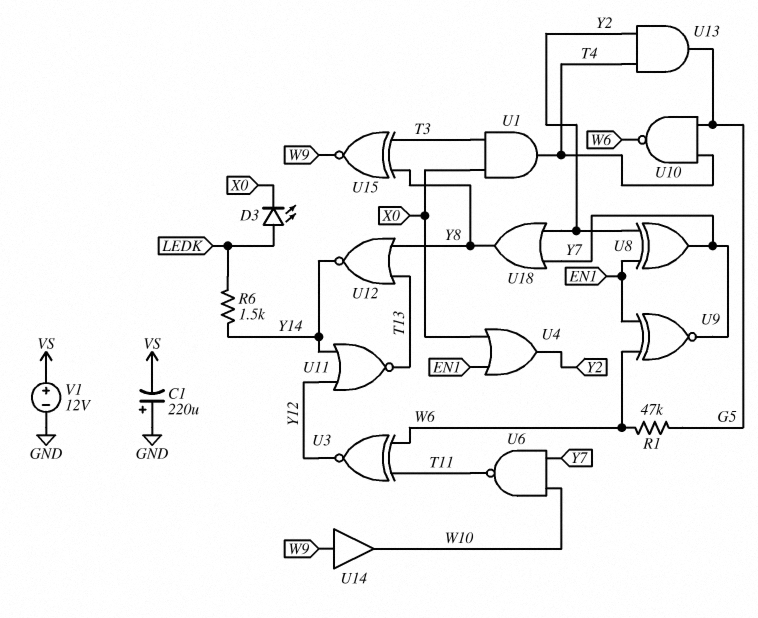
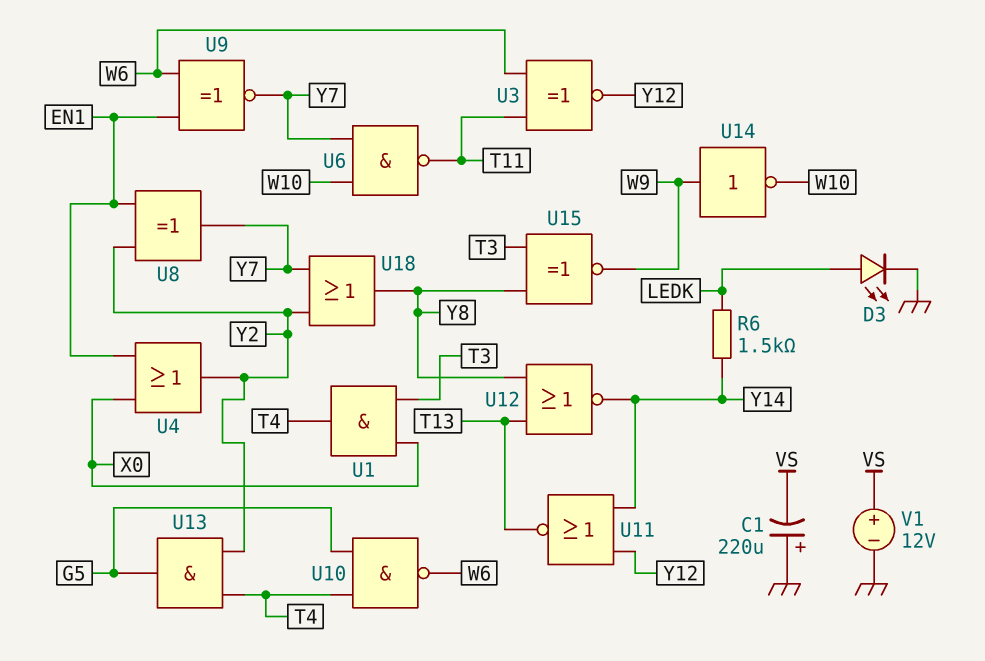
D3: LED (A LEDK, K X0) -> LED (A LEDK, K GND)
R1: 47k (G5, W6) -> none
U14: buffer (in W9, out W10) -> NOT (in W9, out W10)

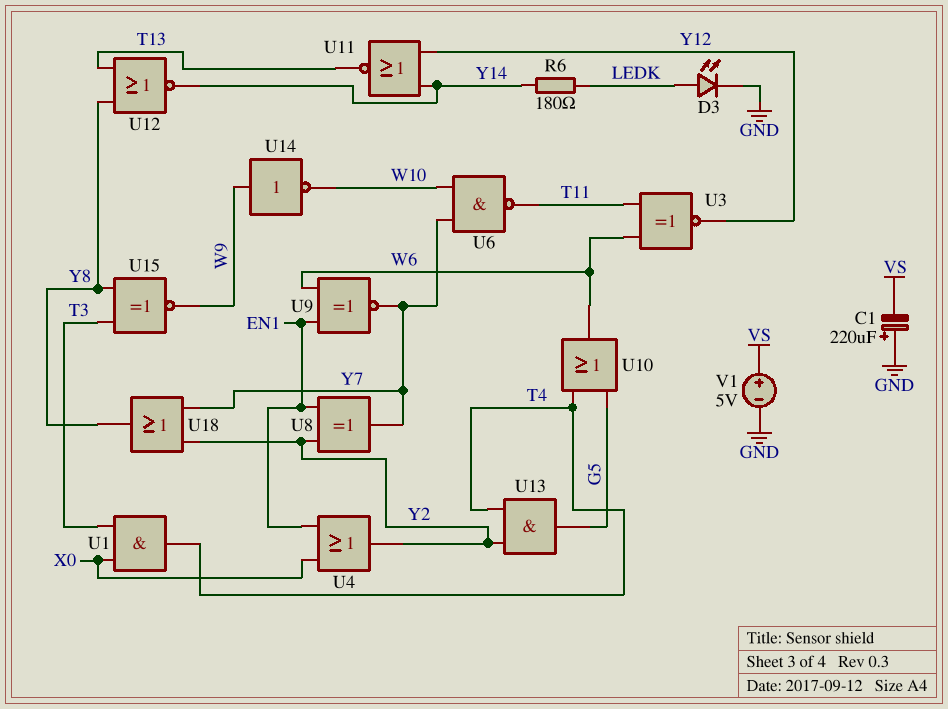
R6: 1.5k (LEDK, Y14) -> 180 (LEDK, Y14)
U10: NAND (in G5, in T4, out W6) -> OR (in G5, in T4, out W6)
V1: 12V (plus VS, minus GND) -> 5V (plus VS, minus GND)

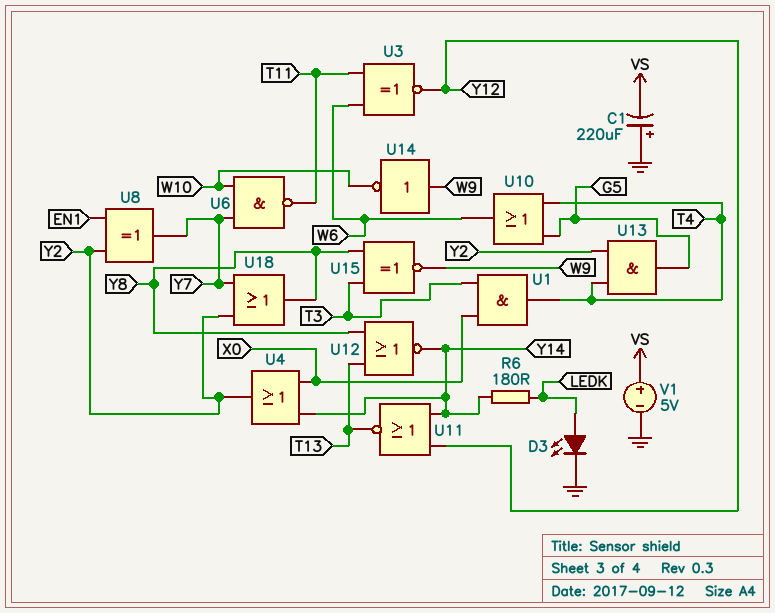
U4: OR (in EN1, in X0, out Y2) -> OR (in X0, in Y14, out Y2)
U9: XNOR (in EN1, in W6, out Y7) -> none

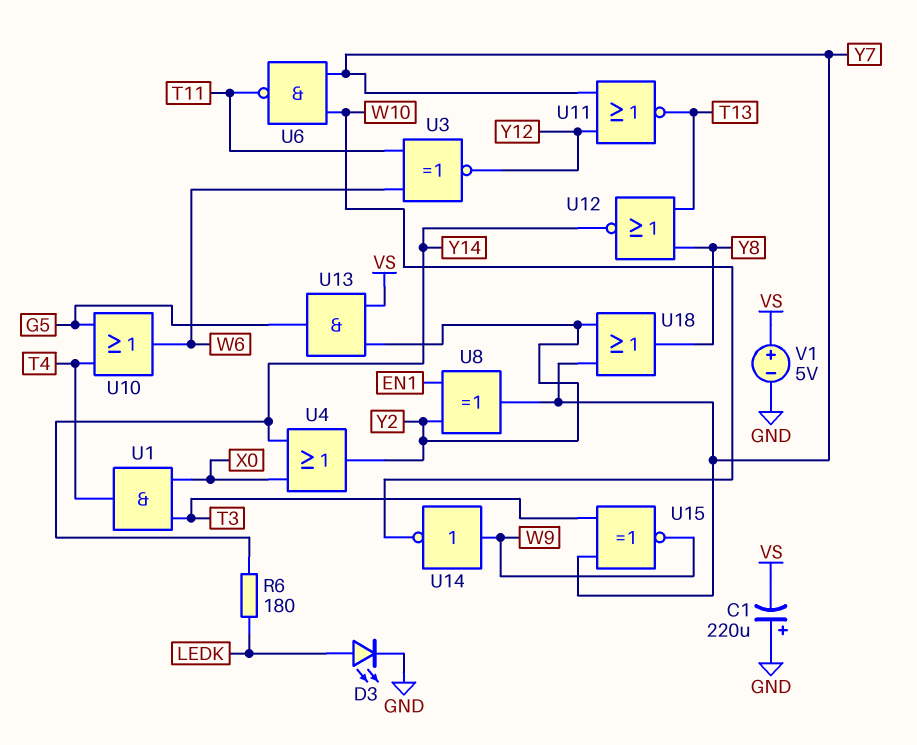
U11: NOR (in Y12, in Y14, out T13) -> NOR (in Y7, in Y12, out T13)
U13: AND (in T4, in Y2, out G5) -> AND (in VS, in Y2, out G5)
U15: XNOR (in T3, in Y8, out W9) -> XNOR (in T3, in Y7, out W9)

